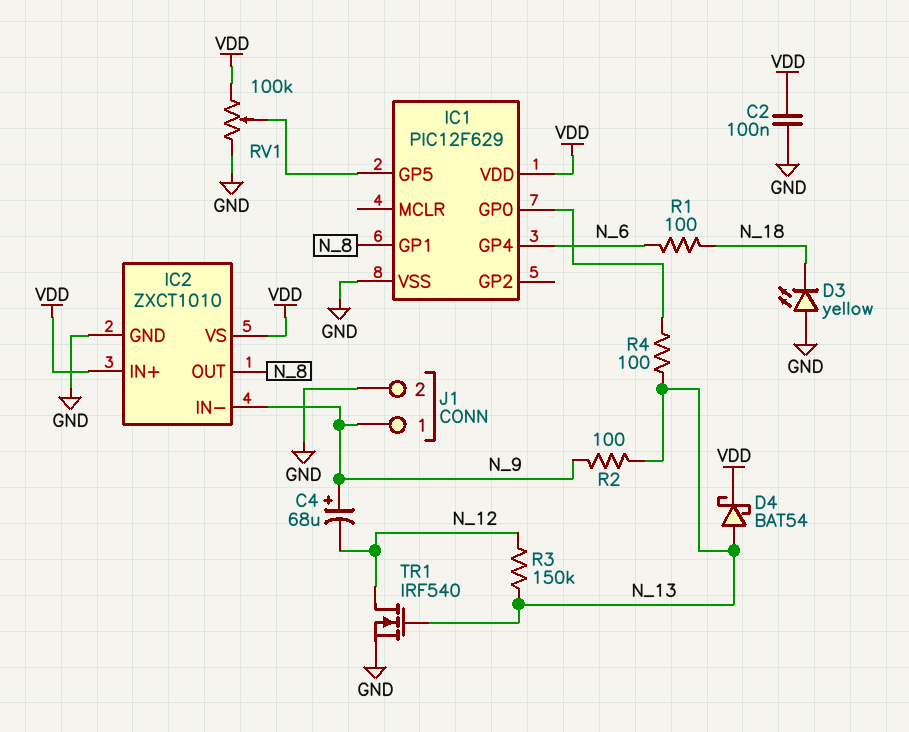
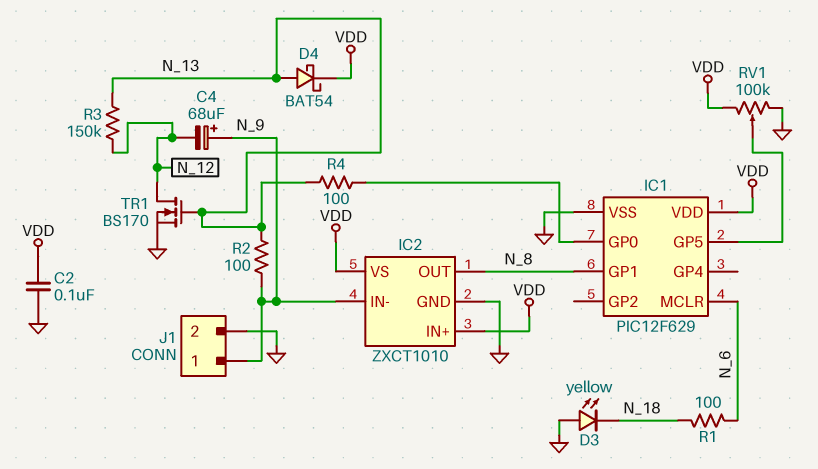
IC1 pin GP4: N_6 -> none
IC1 pin MCLR: none -> N_6
TR1: NMOS IRF540 (G N_13, D N_12, S GND) -> NMOS BS170 (G N_13, D N_12, S GND)

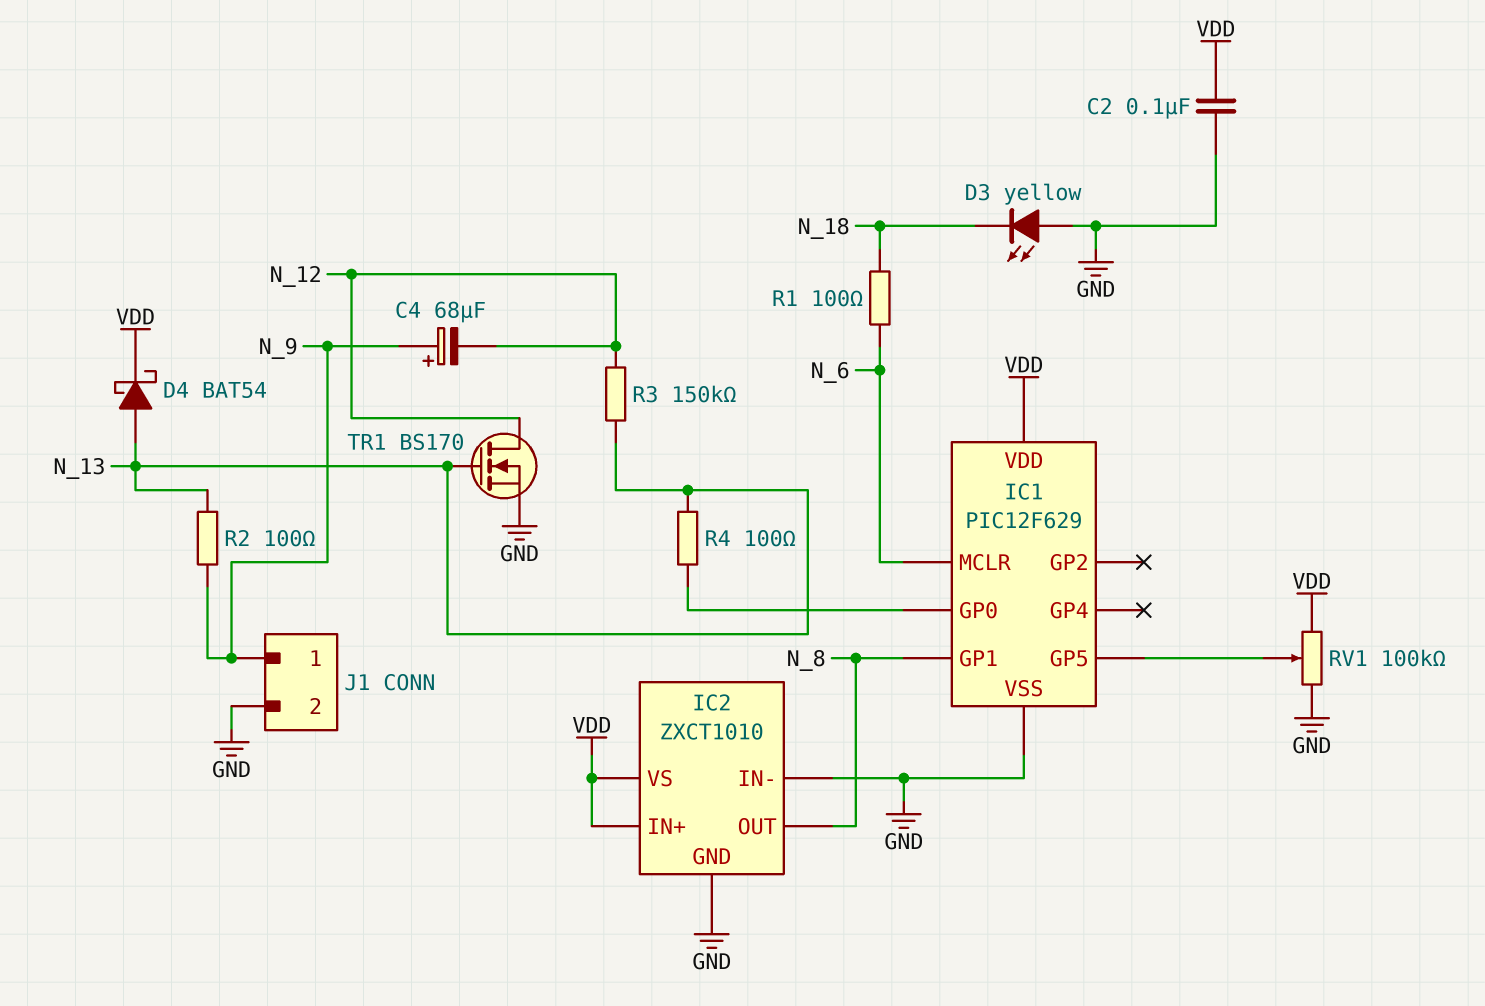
IC2 pin IN-: N_9 -> GND

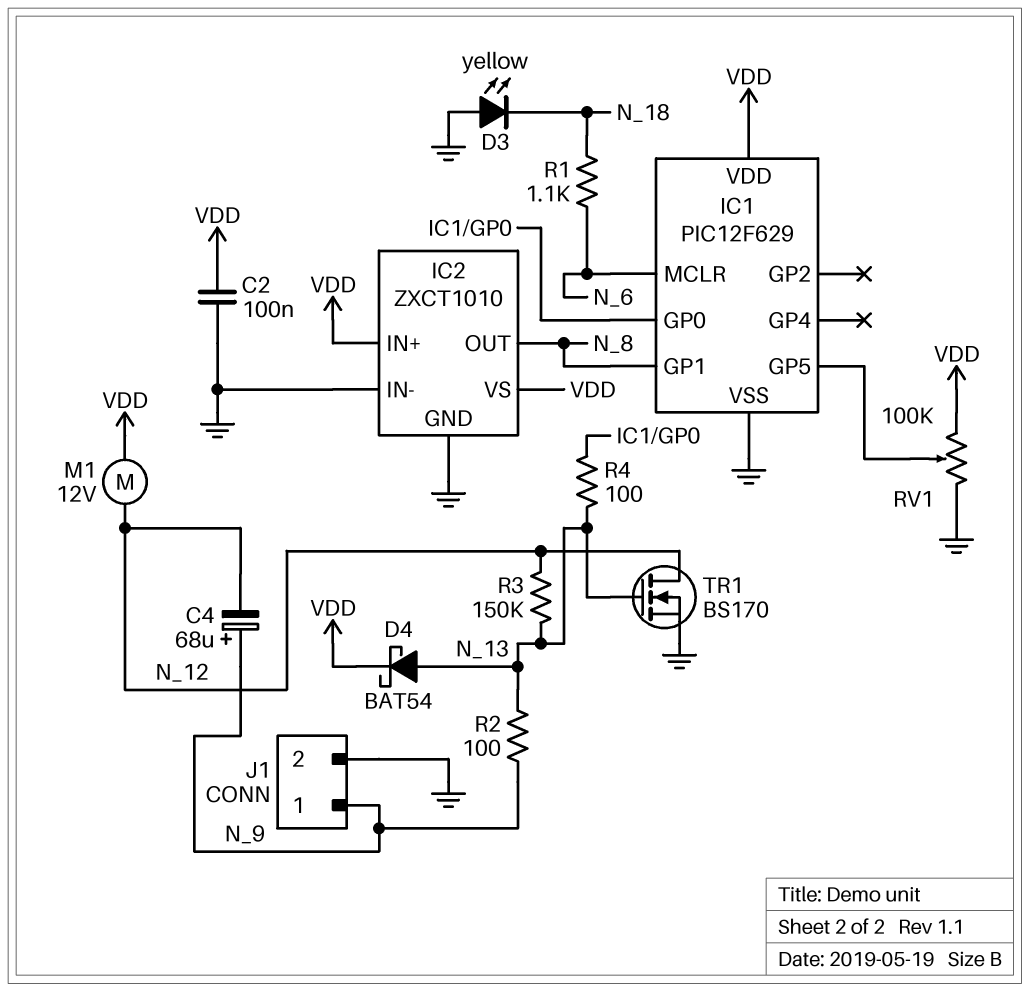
M1: none -> motor 12V (N_12, VDD)
R1: 100 (N_6, N_18) -> 1.1k (N_6, N_18)

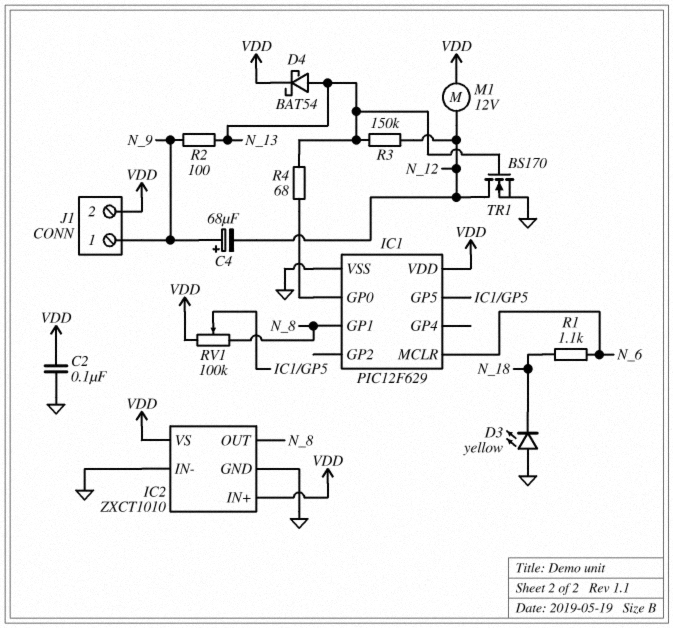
J1 pin 2: GND -> VDD
R4: 100 (IC1/GP0, N_13) -> 68 (IC1/GP0, N_13)
RV1: 100k (GND, VDD, wiper IC1/GP5) -> 100k (N_8, VDD, wiper IC1/GP5)

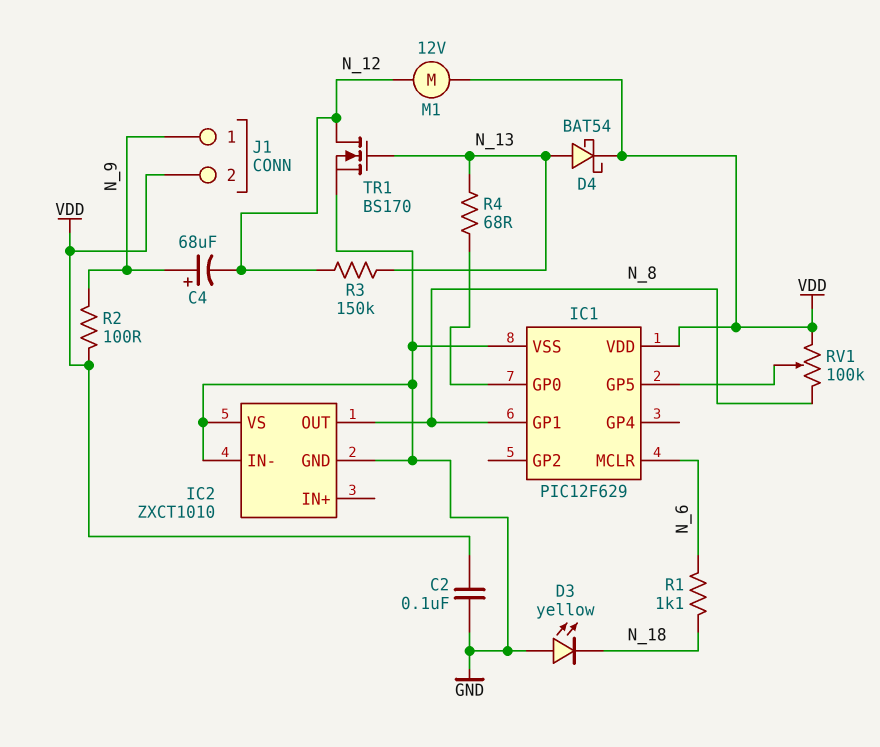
IC2 pin IN+: VDD -> none
IC2 pin VS: VDD -> GND
R2: 100 (N_9, N_13) -> 100 (N_9, VDD)

